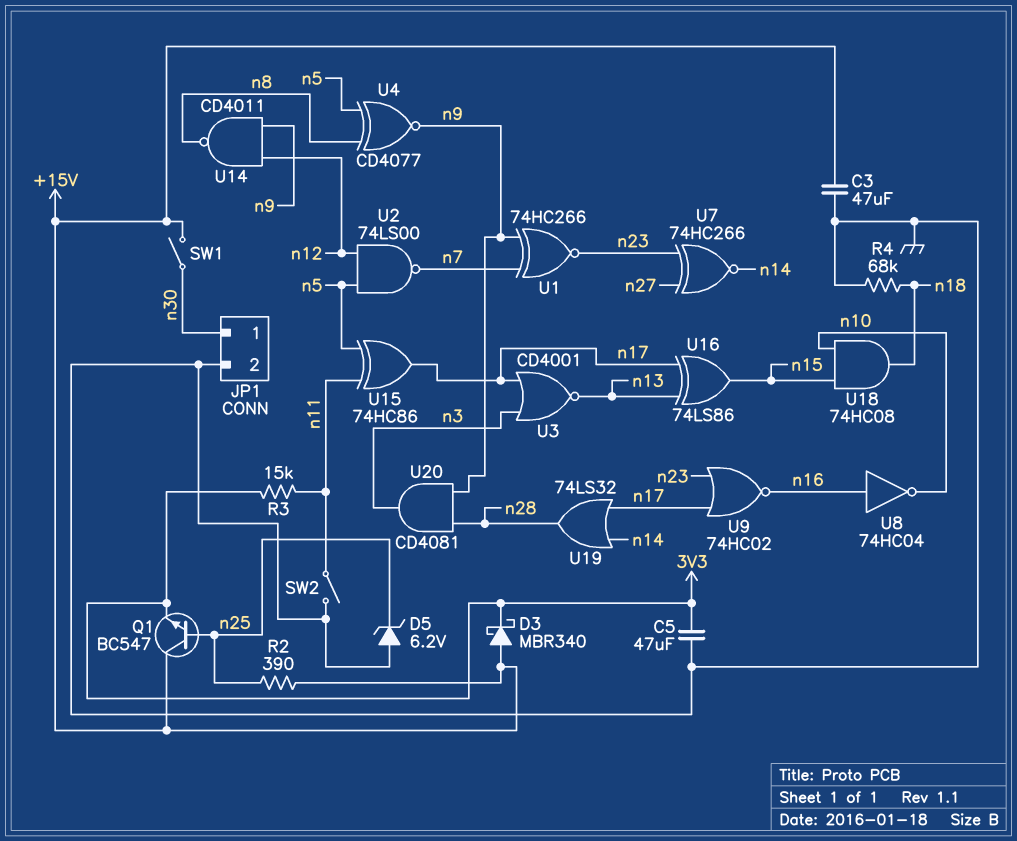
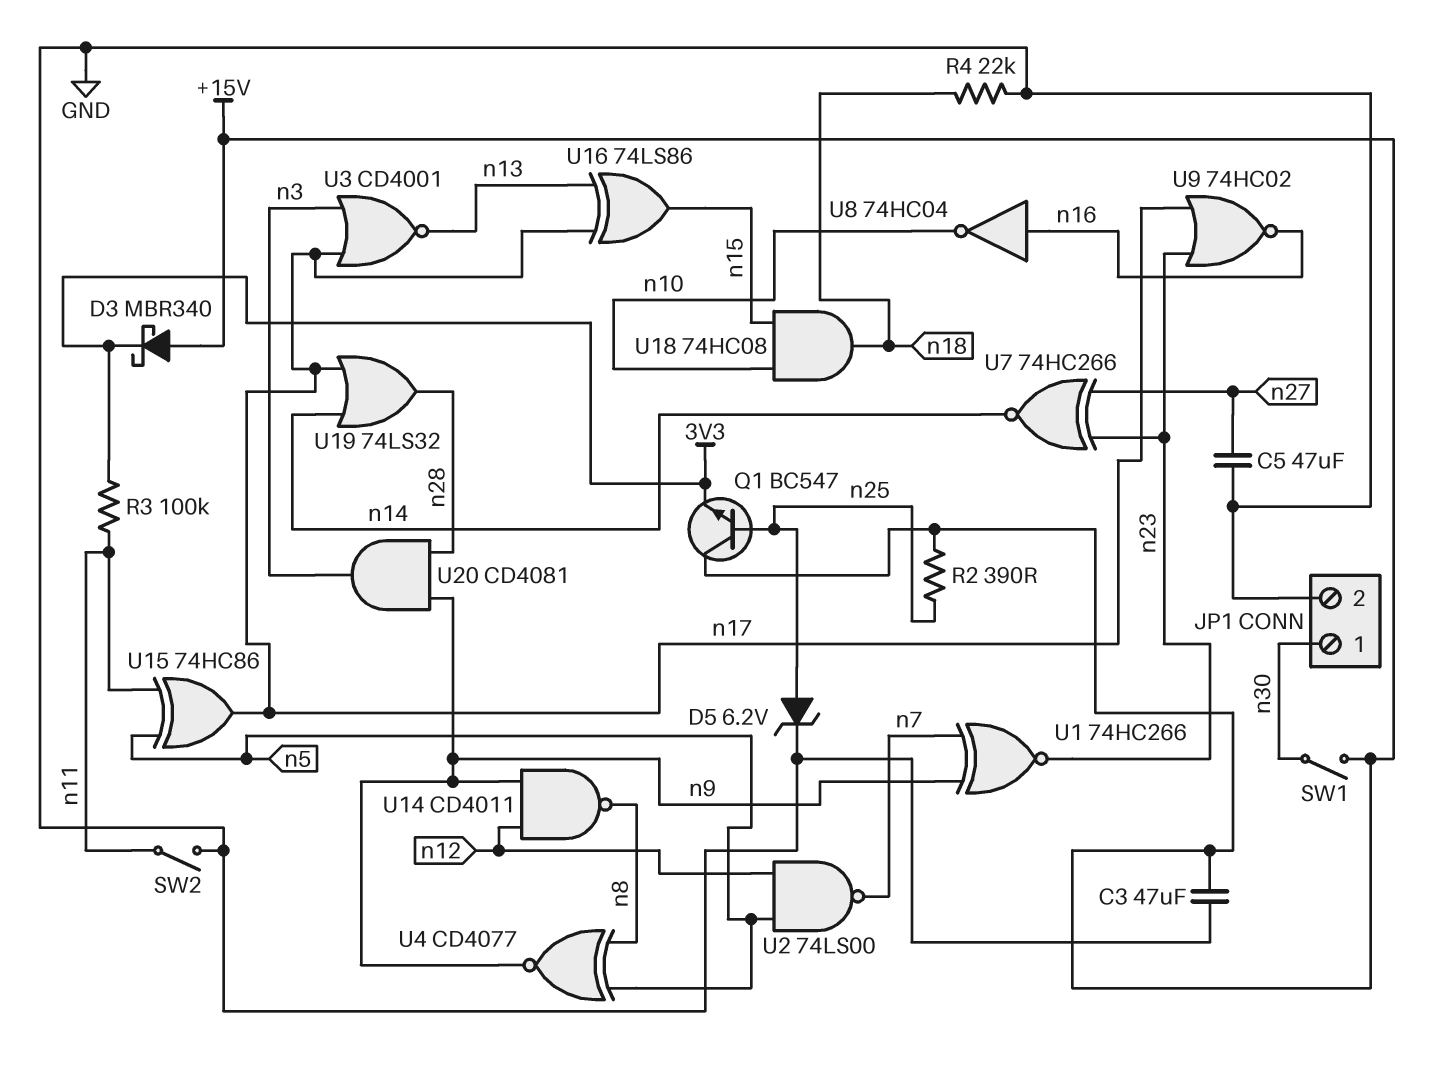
C5: 47uF (3V3, GND) -> 47uF (GND, n27)
D5: zener 6.2V (A GND, K n25) -> zener 6.2V (A n25, K GND)
R3: 15k (3V3, n11) -> 100k (3V3, n11)
R4: 68k (GND, n18) -> 22k (GND, n18)

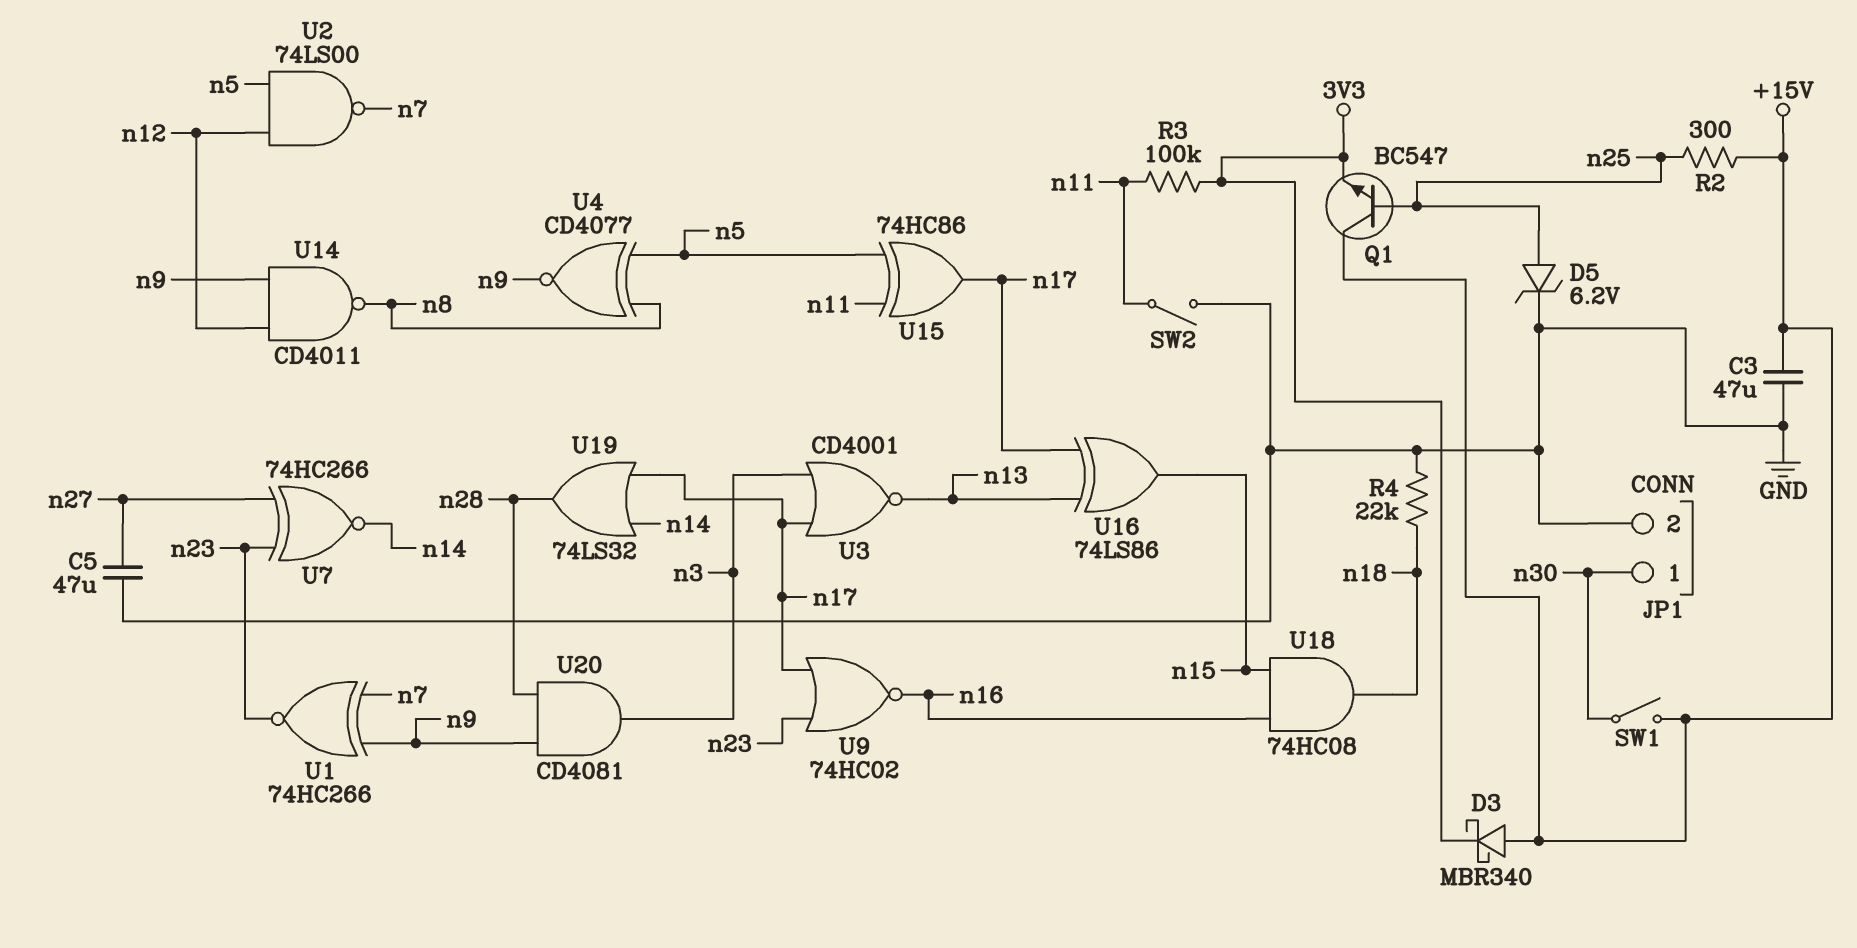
R2: 390 (+15V, n25) -> 300 (+15V, n25)
U8: NOT 74HC04 (in n16, out n10) -> none
U18: AND 74HC08 (in n10, in n15, out n18) -> AND 74HC08 (in n15, in n16, out n18)

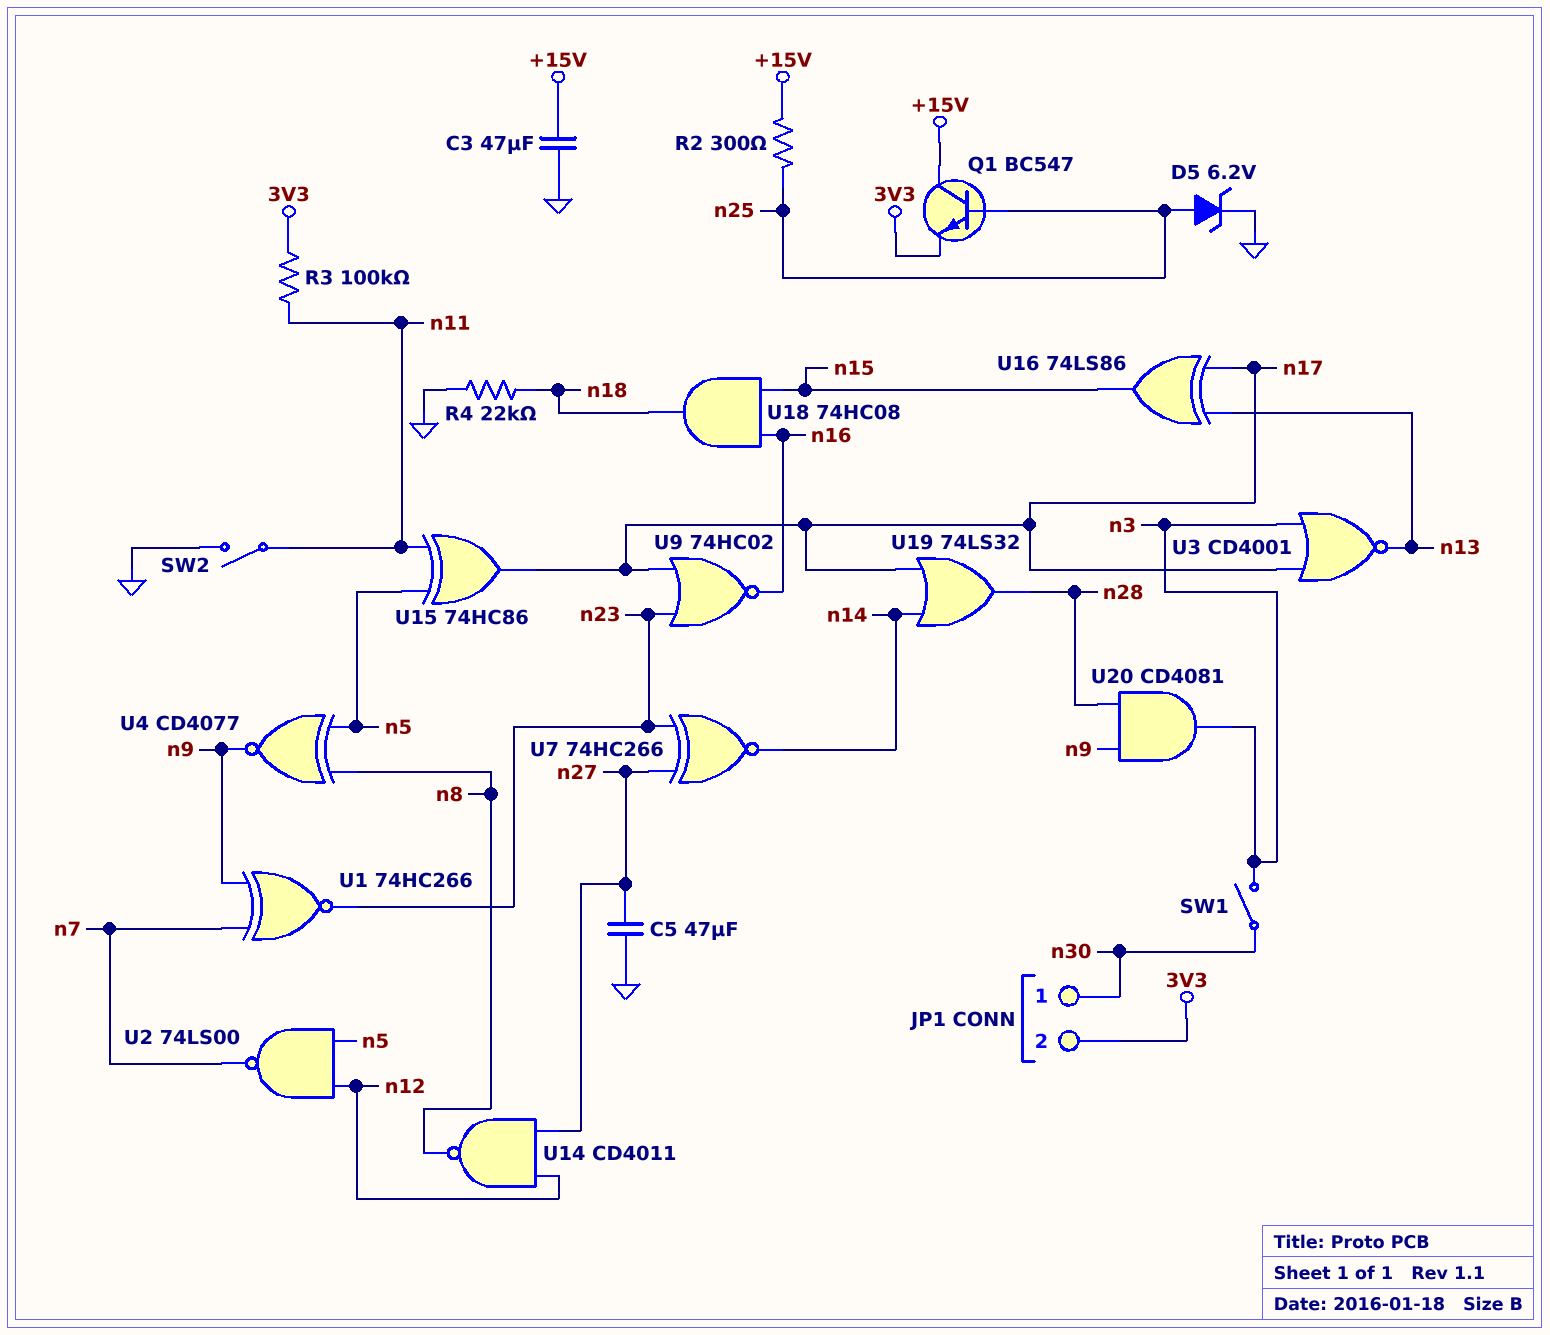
D3: schottky MBR340 (A +15V, K 3V3) -> none
JP1 pin 2: GND -> 3V3
SW1: switch (+15V, n30) -> switch (n3, n30)
U14: NAND CD4011 (in n9, in n12, out n8) -> NAND CD4011 (in n12, in n27, out n8)

